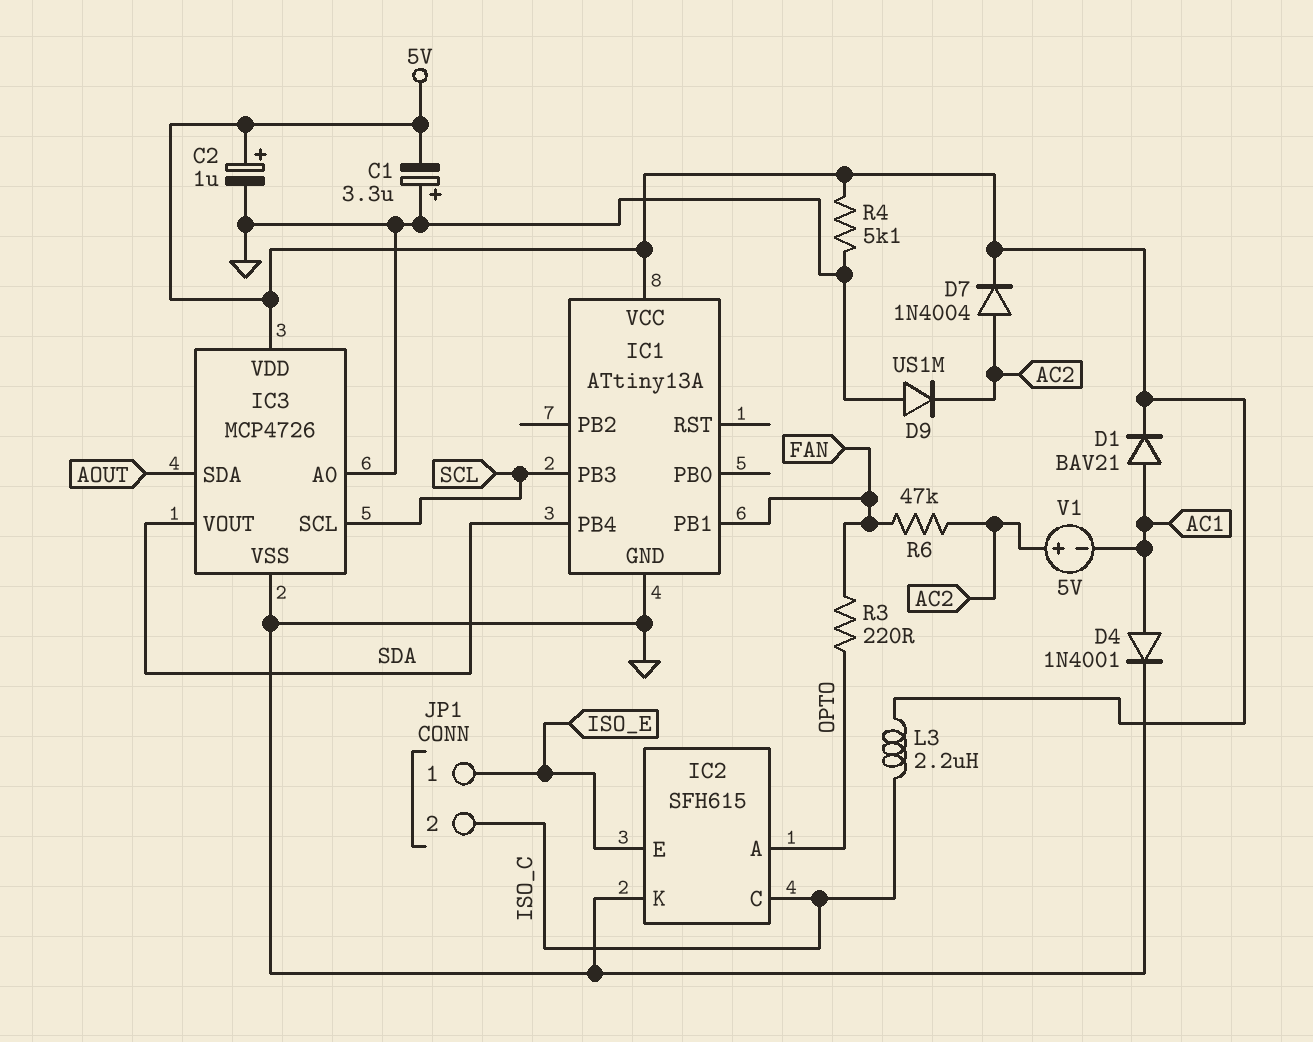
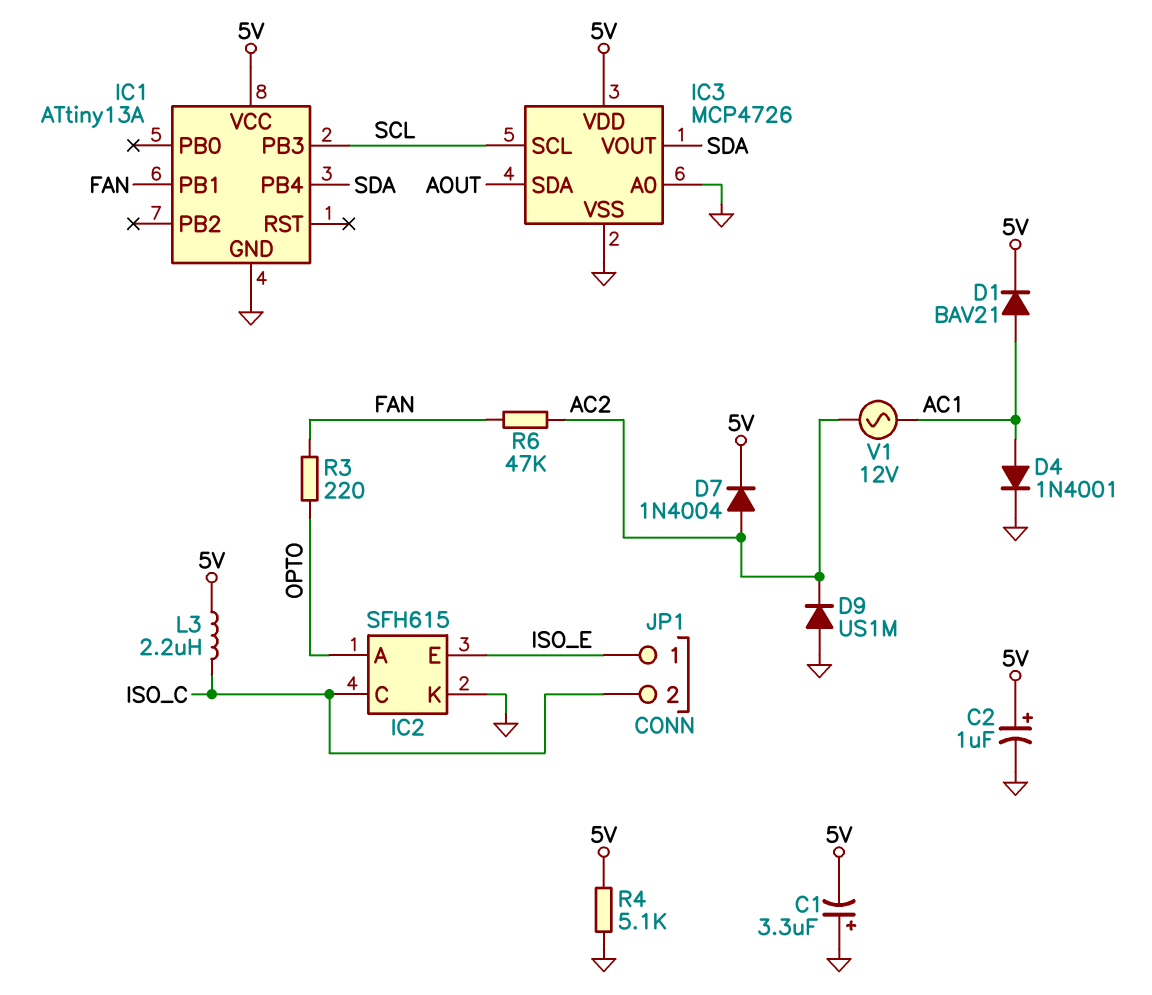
V1: 5V (plus AC2, minus AC1) -> AC 12V (AC1, AC2)

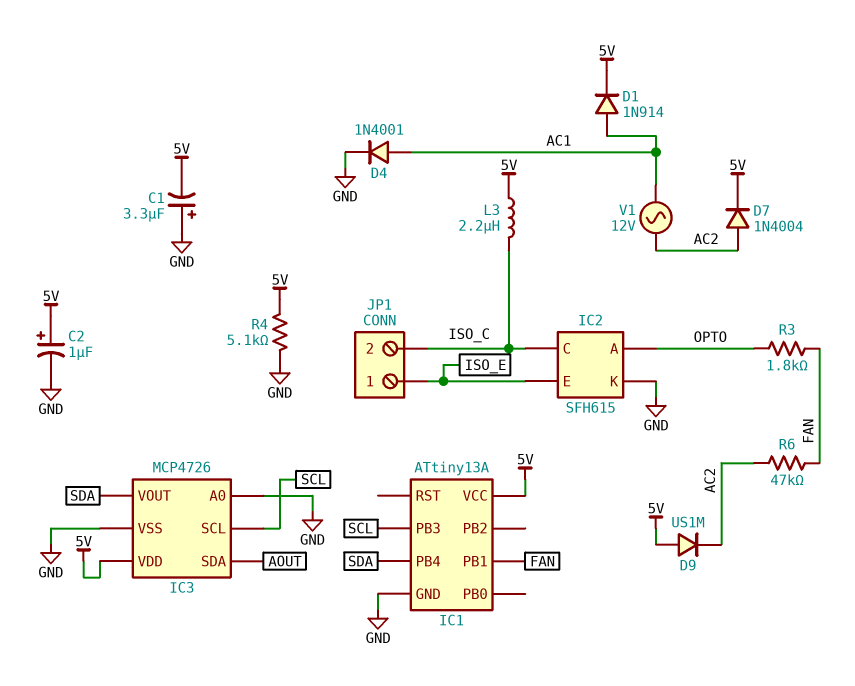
D1: diode BAV21 (A AC1, K 5V) -> diode 1N914 (A AC1, K 5V)
D9: diode US1M (A GND, K AC2) -> diode US1M (A 5V, K AC2)
R3: 220 (FAN, OPTO) -> 1.8k (FAN, OPTO)

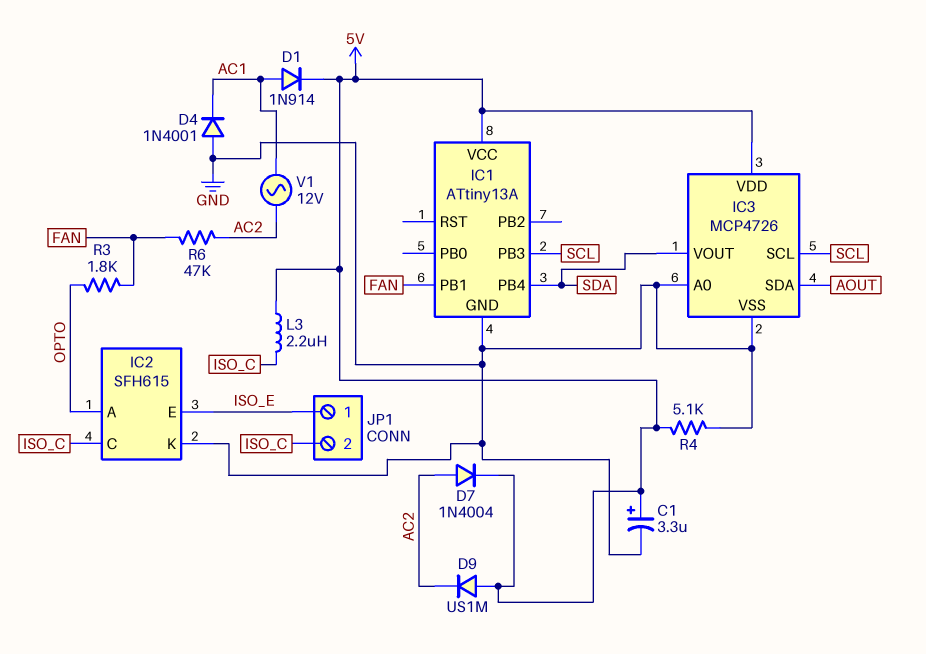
C1: 3.3uF (plus GND, minus 5V) -> 3.3uF (plus 5V, minus GND)
C2: 1uF (plus 5V, minus GND) -> none
D4: diode 1N4001 (A AC1, K GND) -> diode 1N4001 (A GND, K AC1)

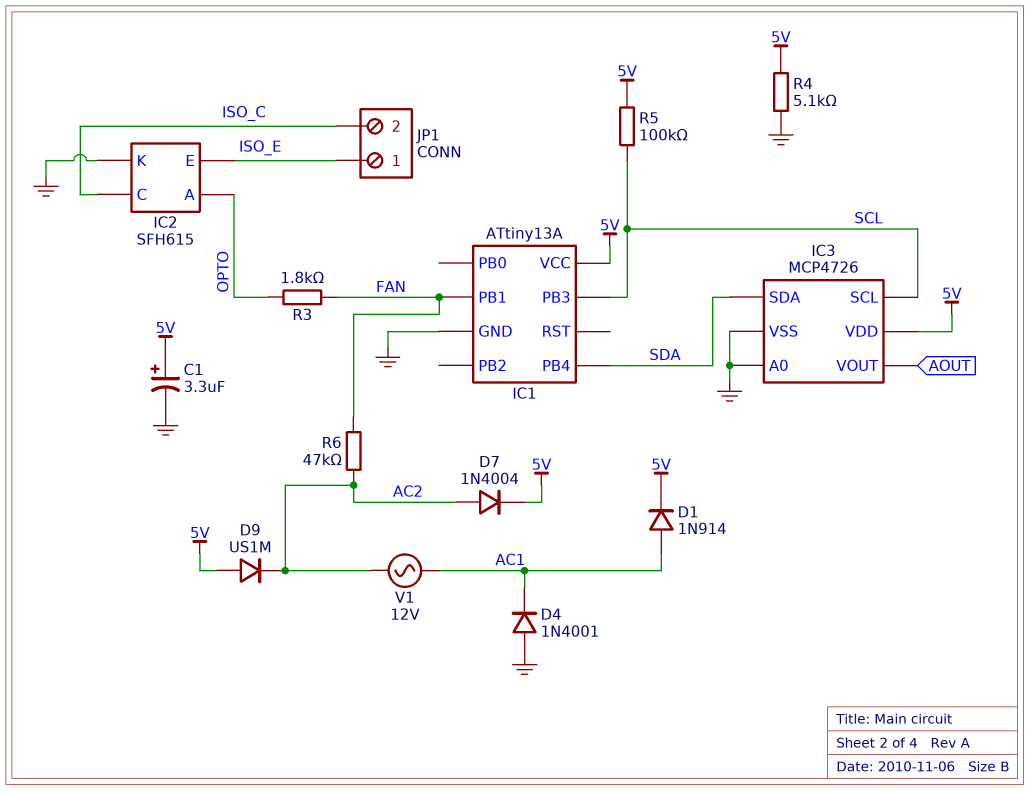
IC3 pin SDA: AOUT -> SDA
IC3 pin VOUT: SDA -> AOUT
L3: 2.2uH (5V, ISO_C) -> none
R5: none -> 100k (5V, SCL)

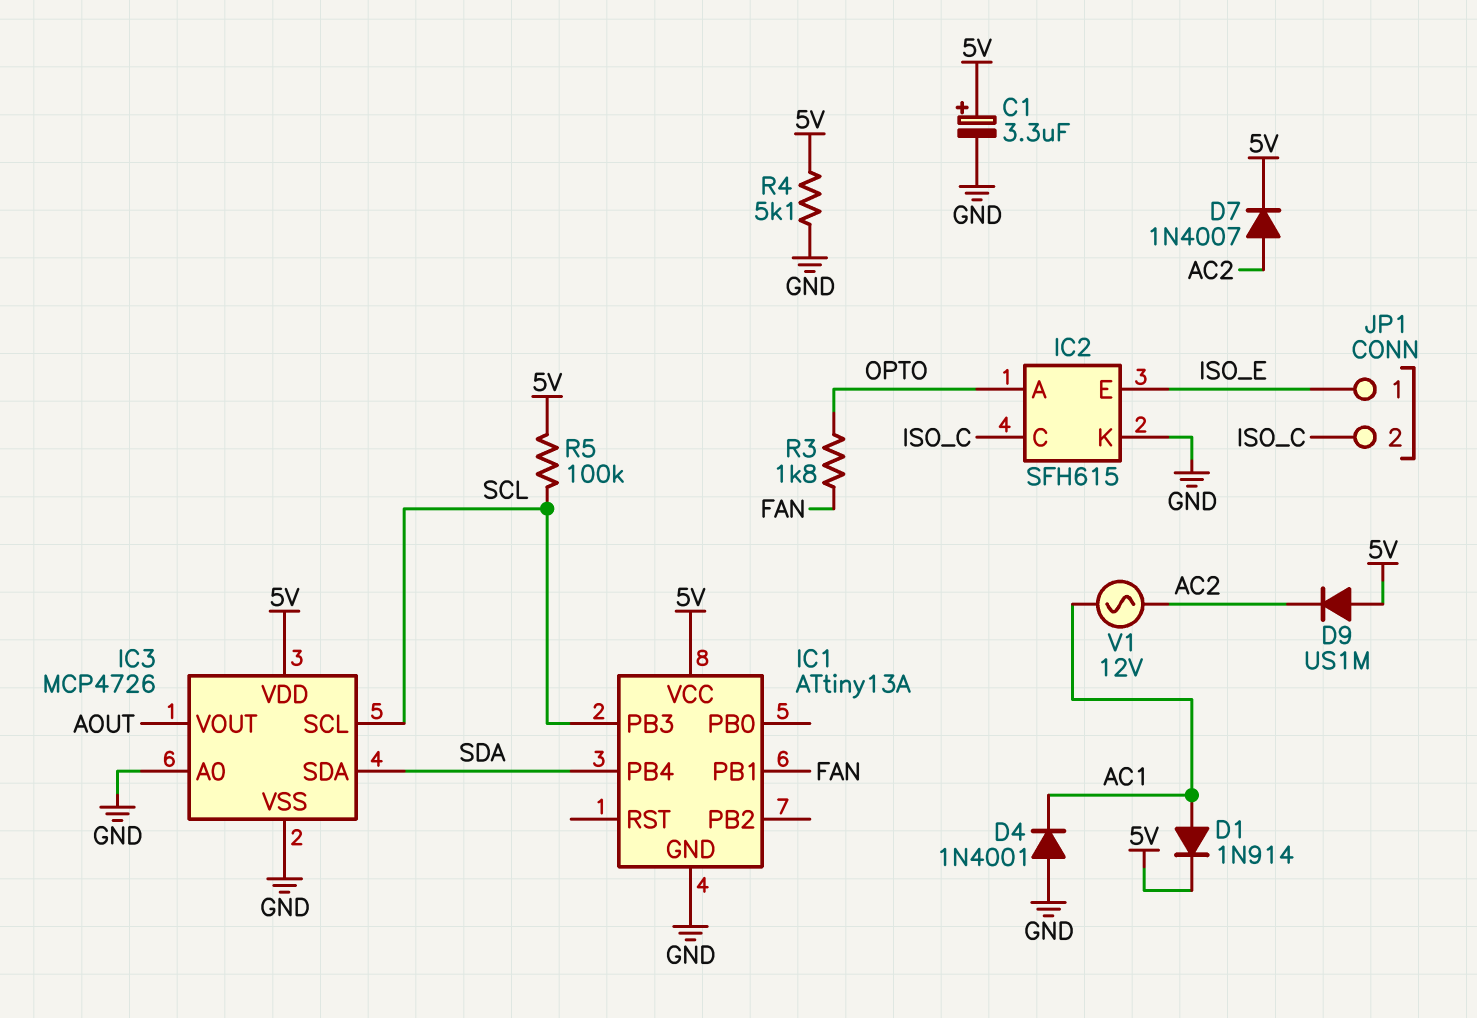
D7: diode 1N4004 (A AC2, K 5V) -> diode 1N4007 (A AC2, K 5V)
R6: 47k (AC2, FAN) -> none

